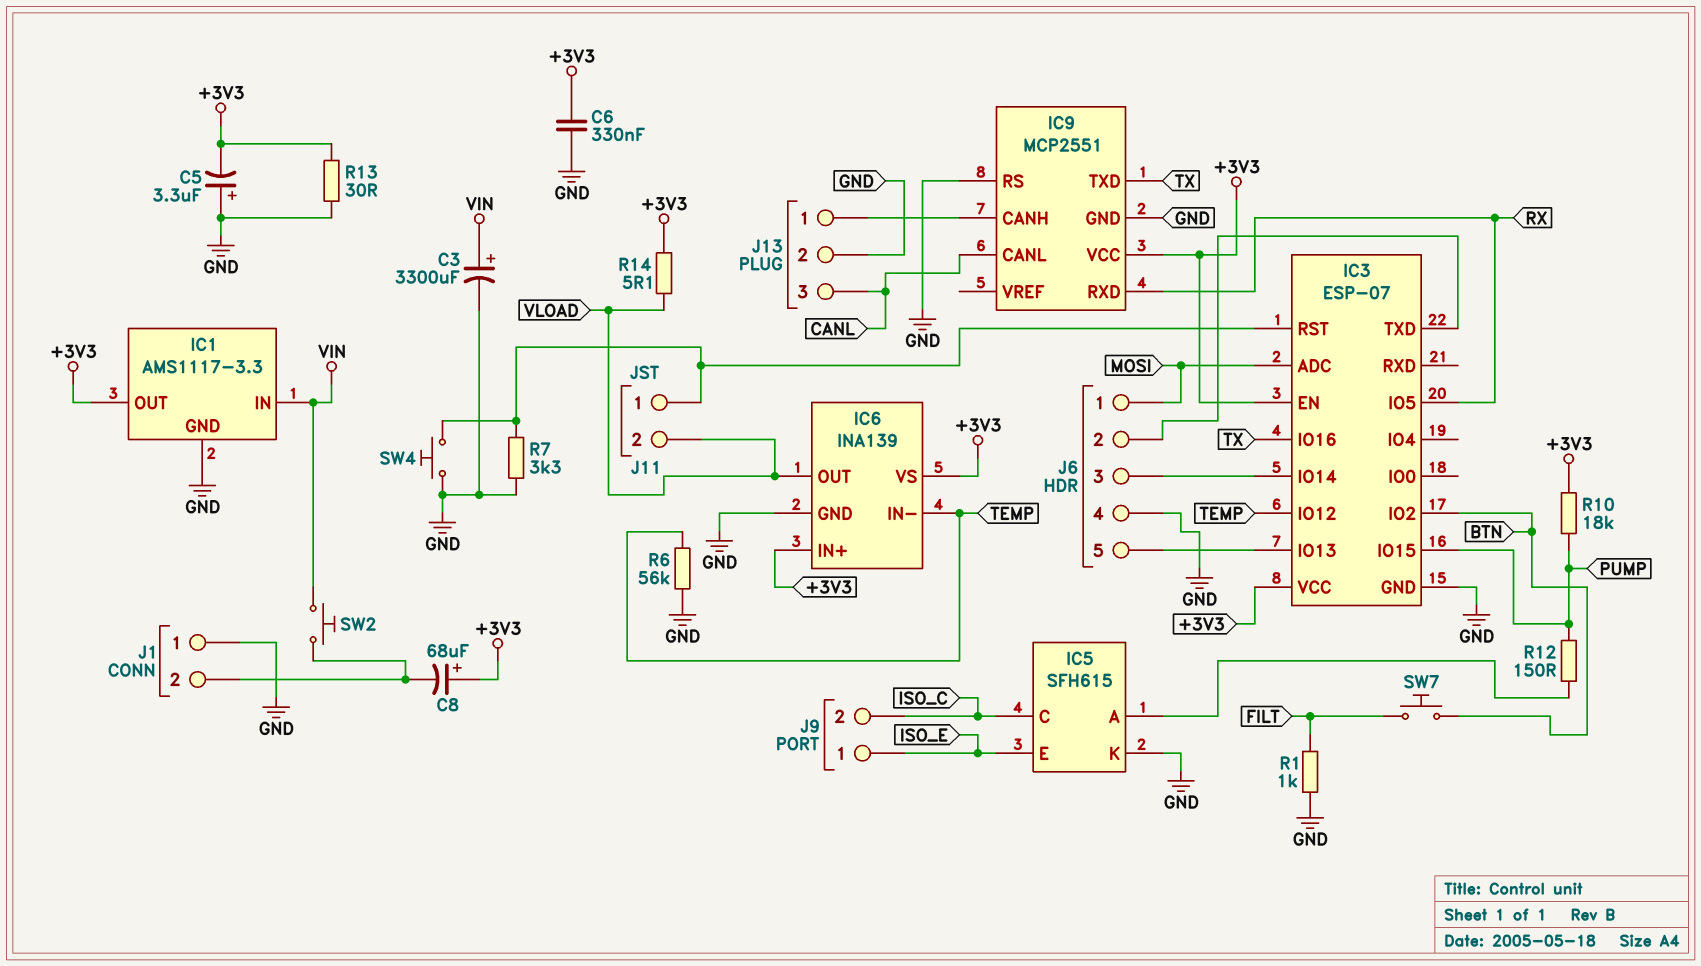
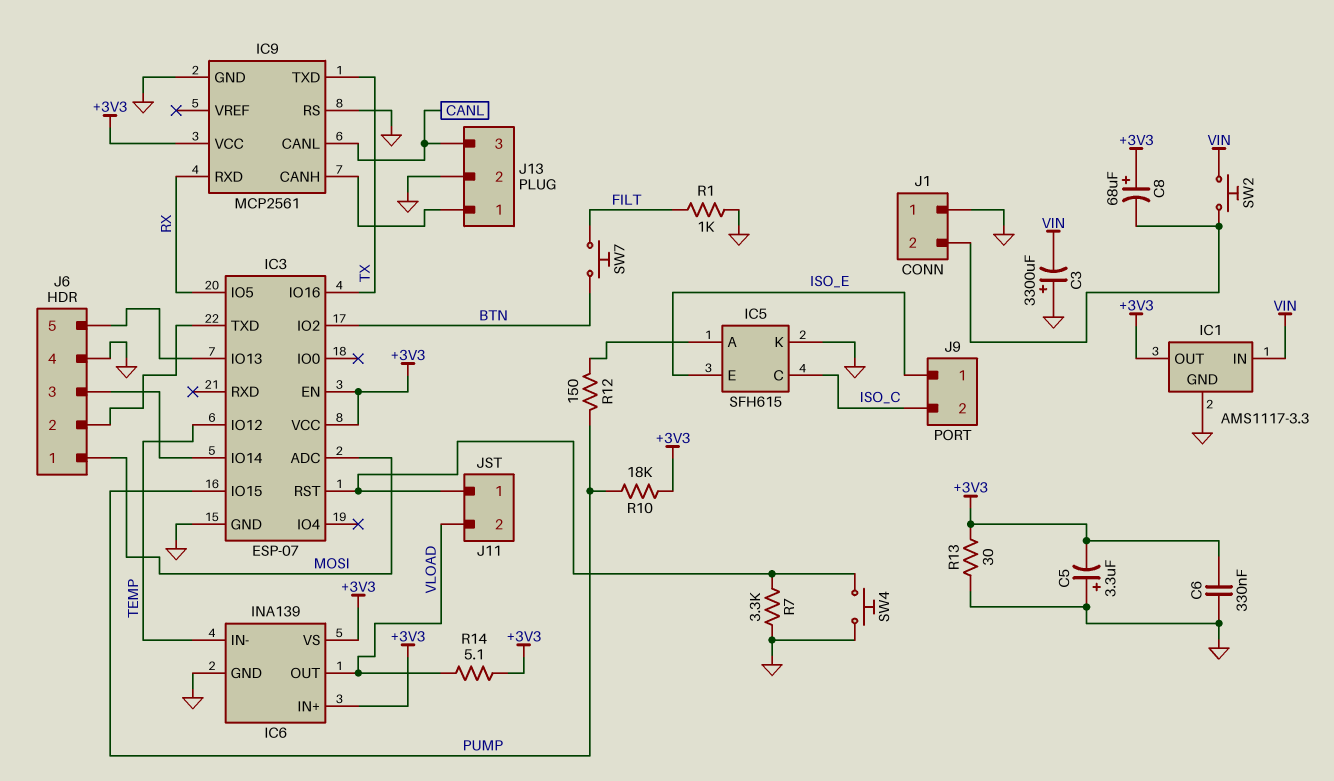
C3: 3300uF (plus VIN, minus GND) -> 3300uF (plus GND, minus VIN)
IC9: MCP2551 -> MCP2561
R6: 56k (GND, TEMP) -> none

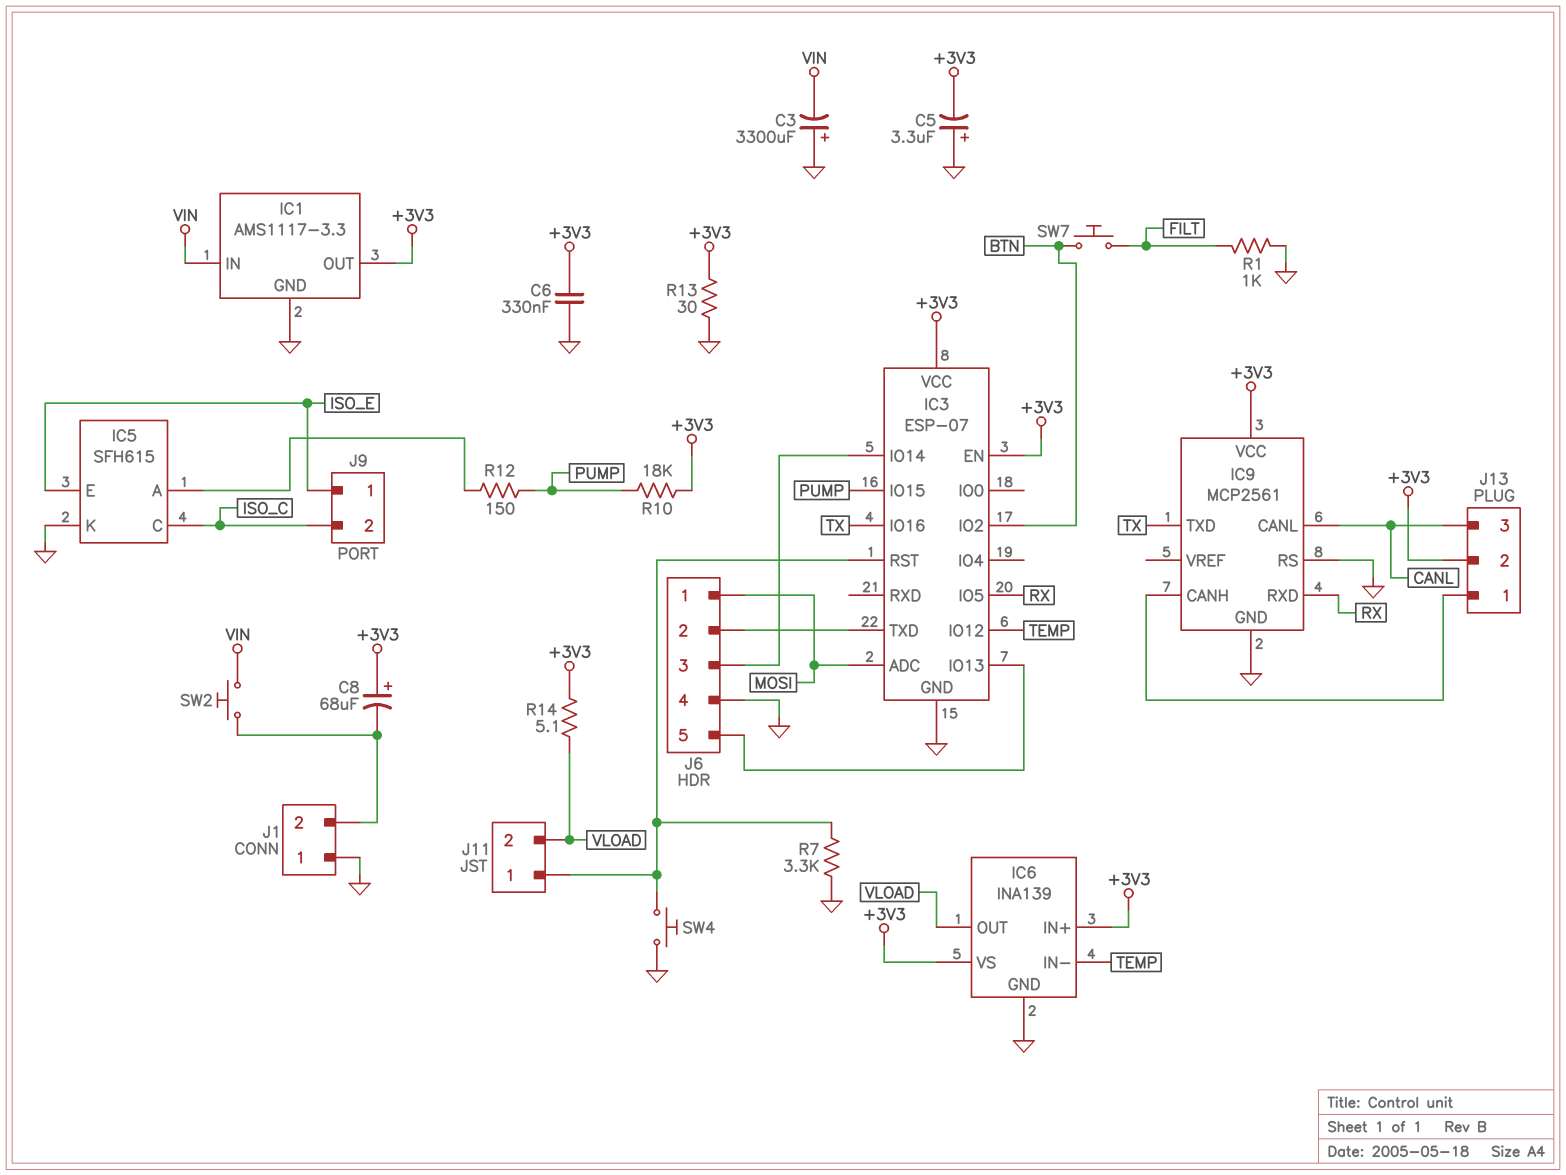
J13 pin 2: GND -> +3V3

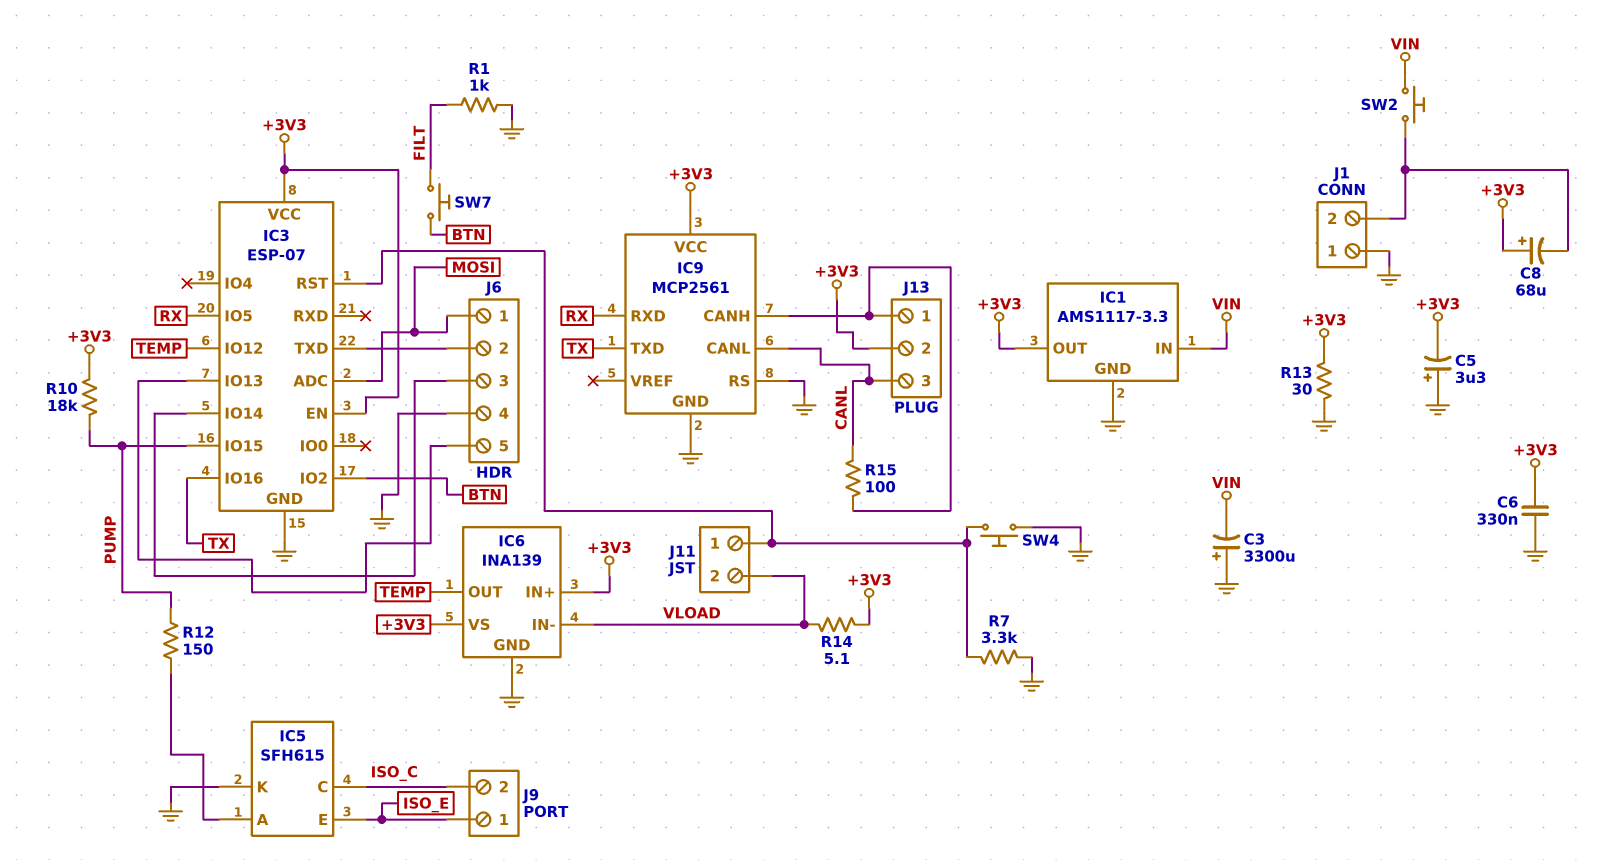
IC6 pin IN-: TEMP -> VLOAD
IC6 pin OUT: VLOAD -> TEMP
R15: none -> 100 (CANL, IC9/CANH)

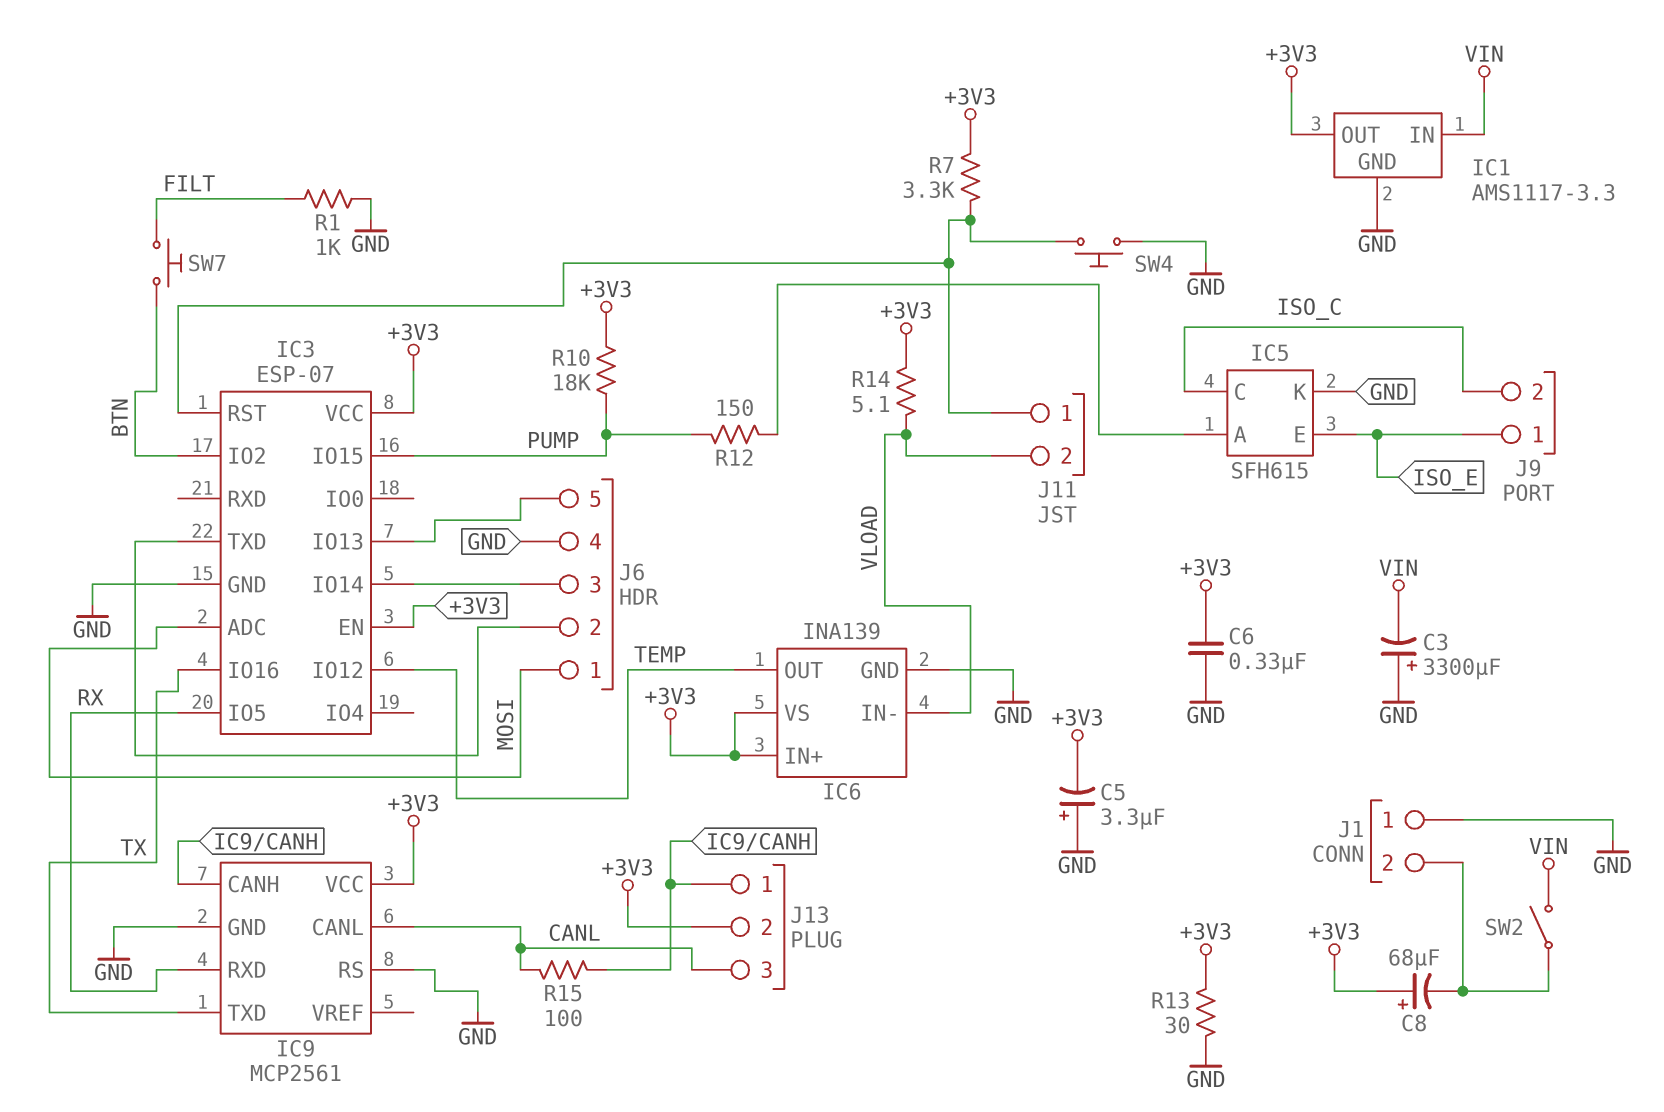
R7: 3.3k (GND, IC3/RST) -> 3.3k (+3V3, IC3/RST)
SW2: button (J1/2, VIN) -> switch (J1/2, VIN)

